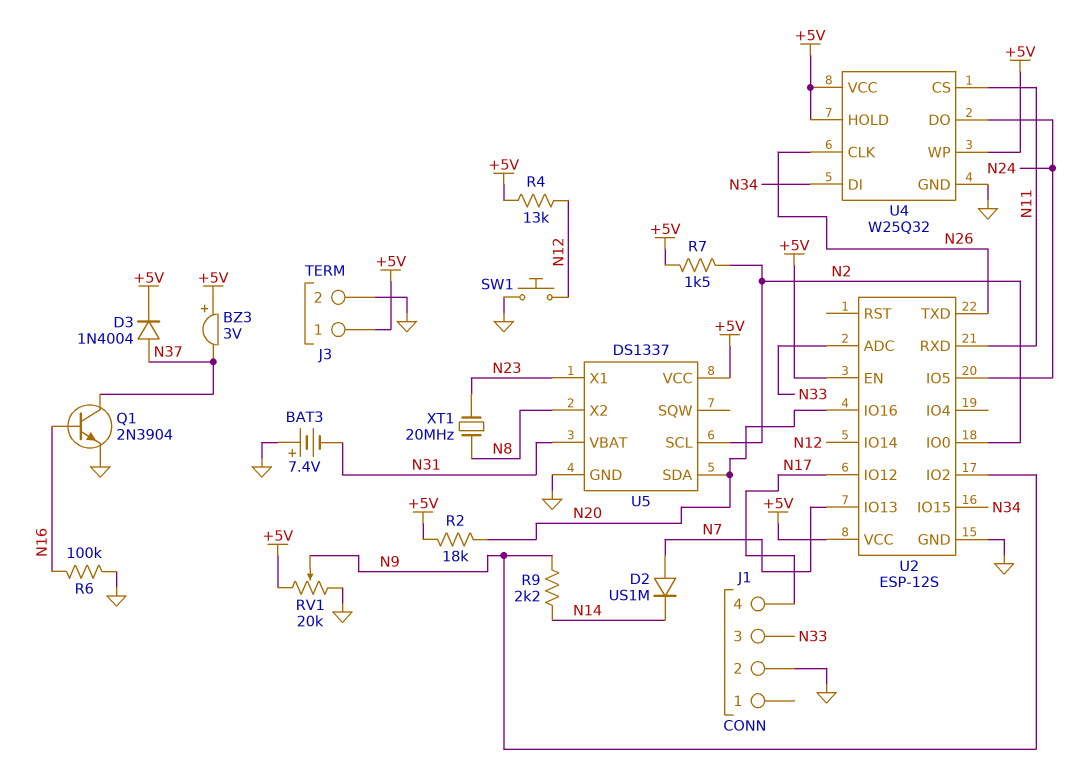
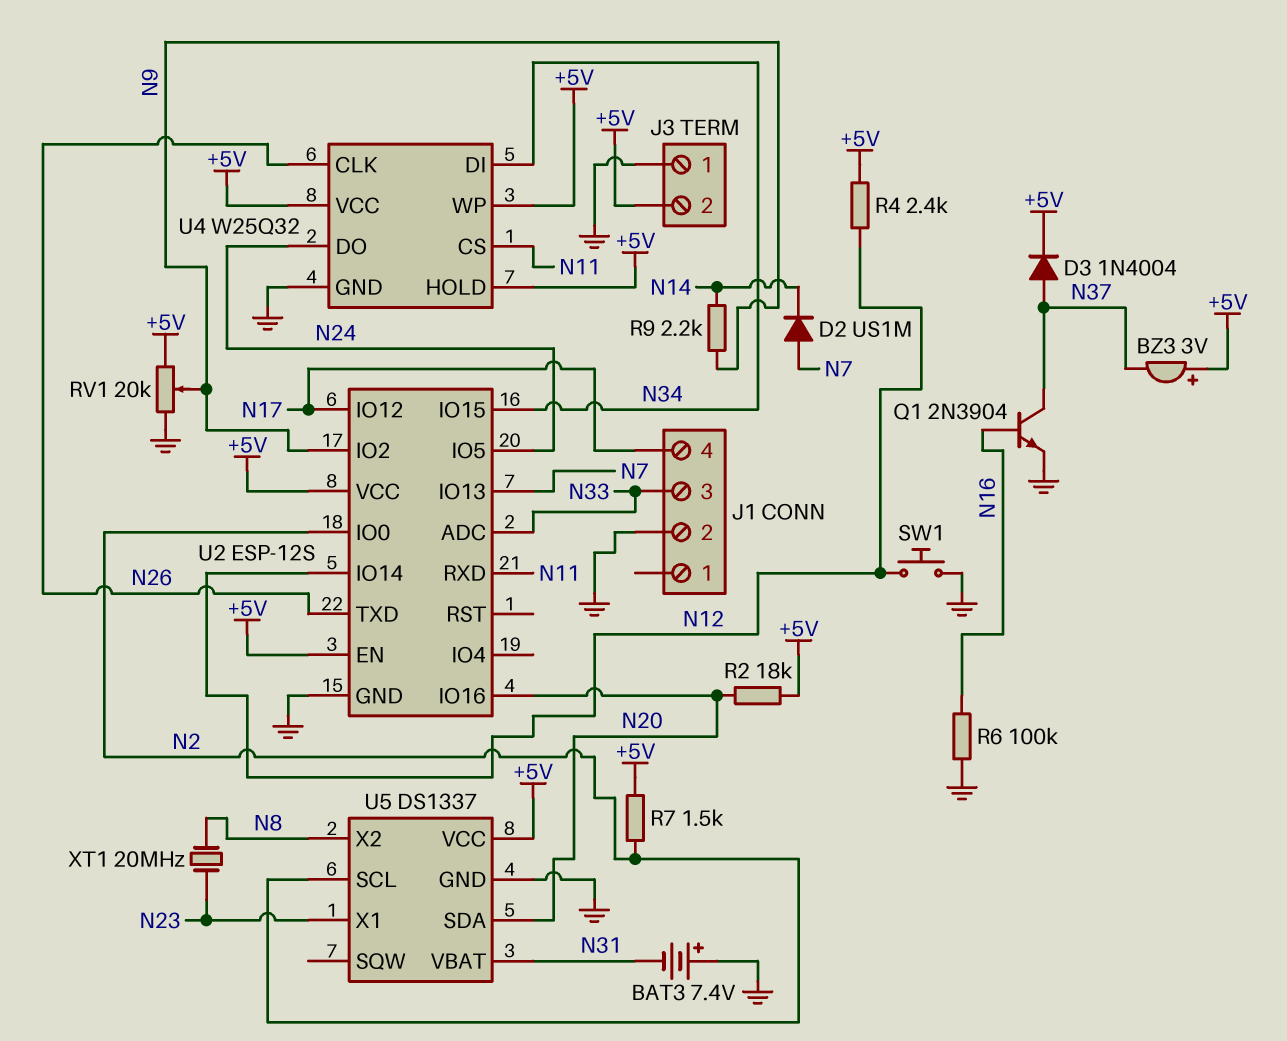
J3 pin 1: +5V -> GND
J3 pin 2: GND -> +5V
R4: 13k (+5V, N12) -> 2.4k (+5V, N12)

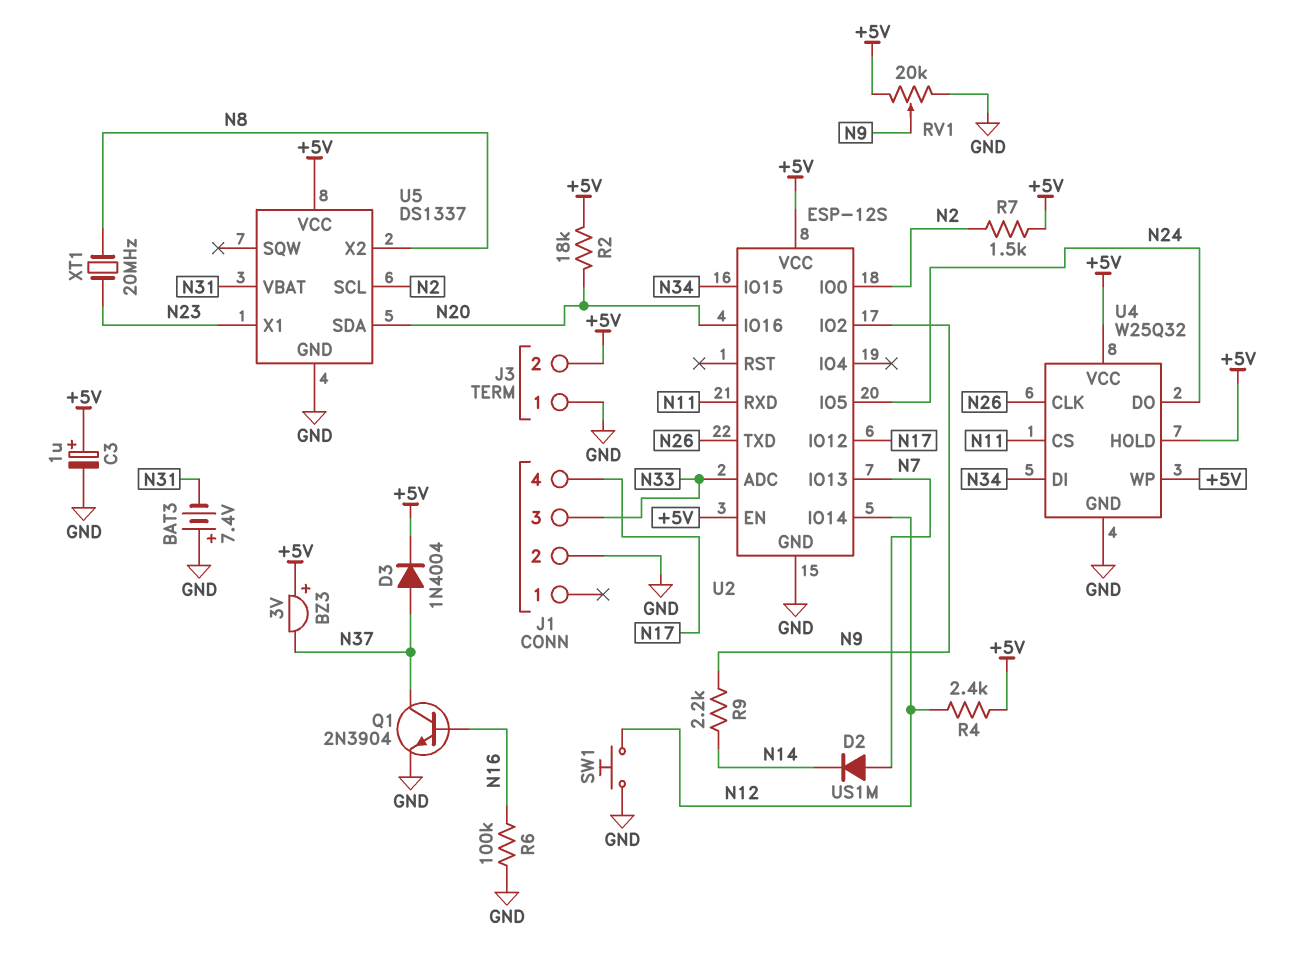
C3: none -> 1uF (plus +5V, minus GND)

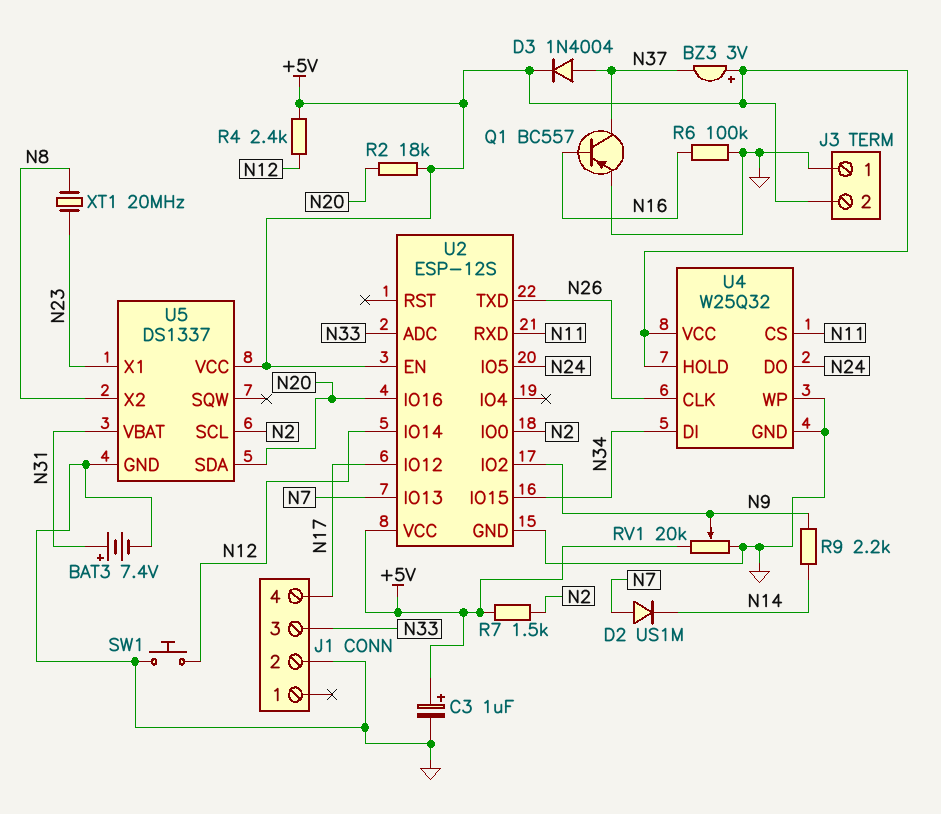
BAT3: 7.4V (plus GND, minus N31) -> 7.4V (plus N31, minus GND)
Q1: NPN 2N3904 (B N16, C N37, E GND) -> PNP BC557 (B N16, C N37, E GND)
U4 pin WP: +5V -> GND

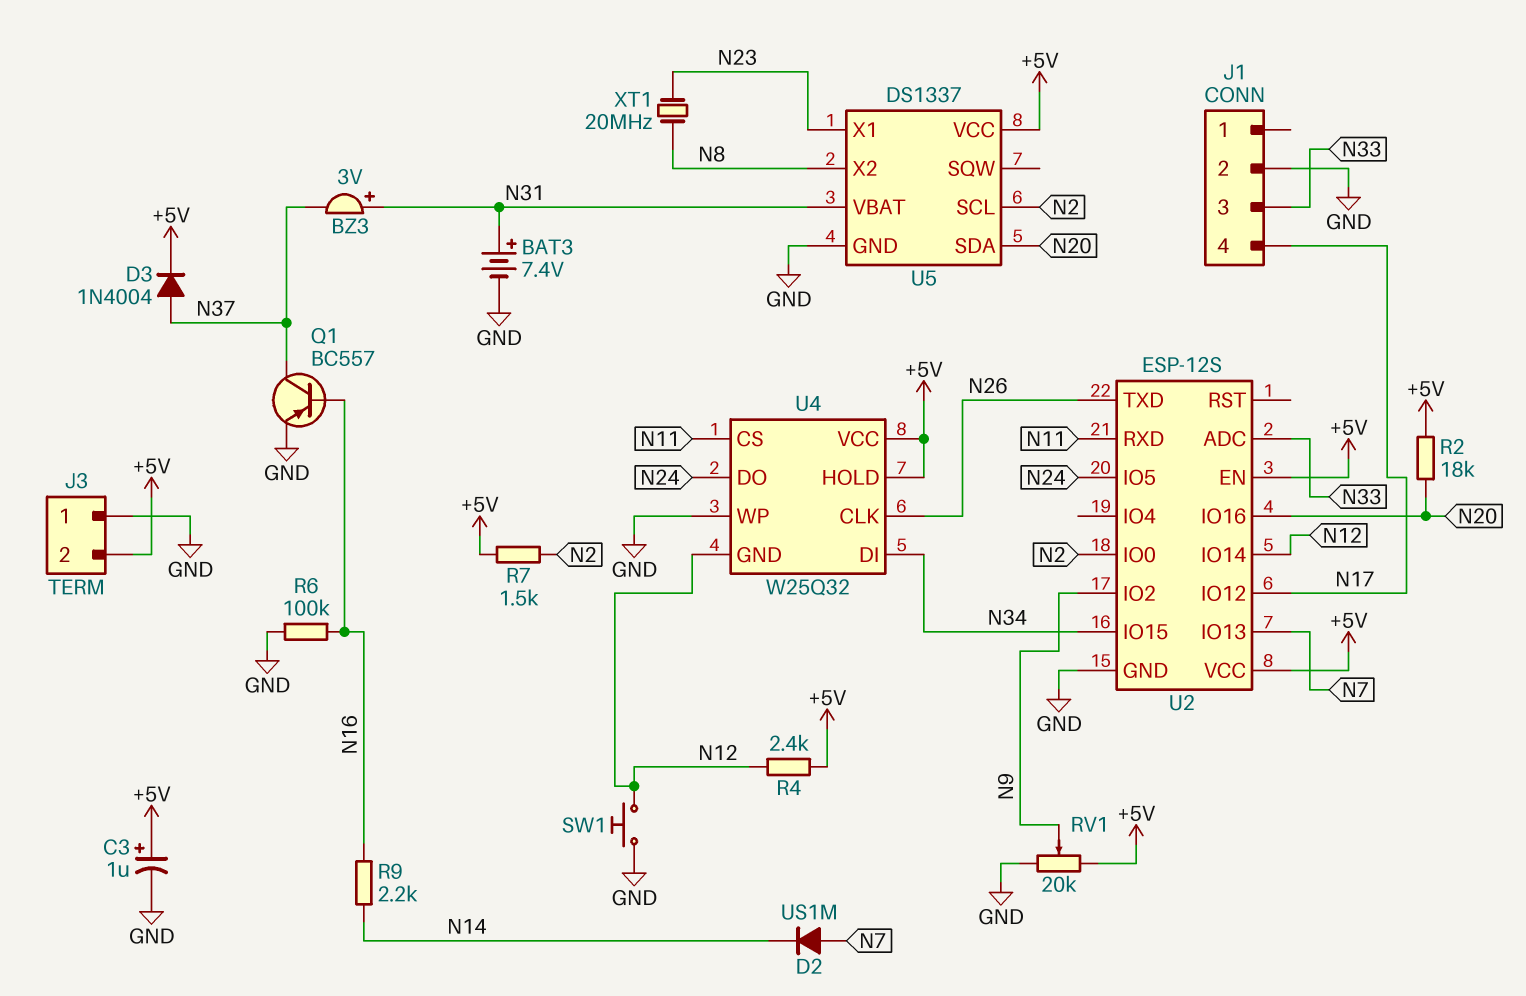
BZ3: buzzer 3V (plus +5V, minus N37) -> buzzer 3V (plus N31, minus N37)
R9: 2.2k (N9, N14) -> 2.2k (N14, N16)
U4 pin GND: GND -> N12

